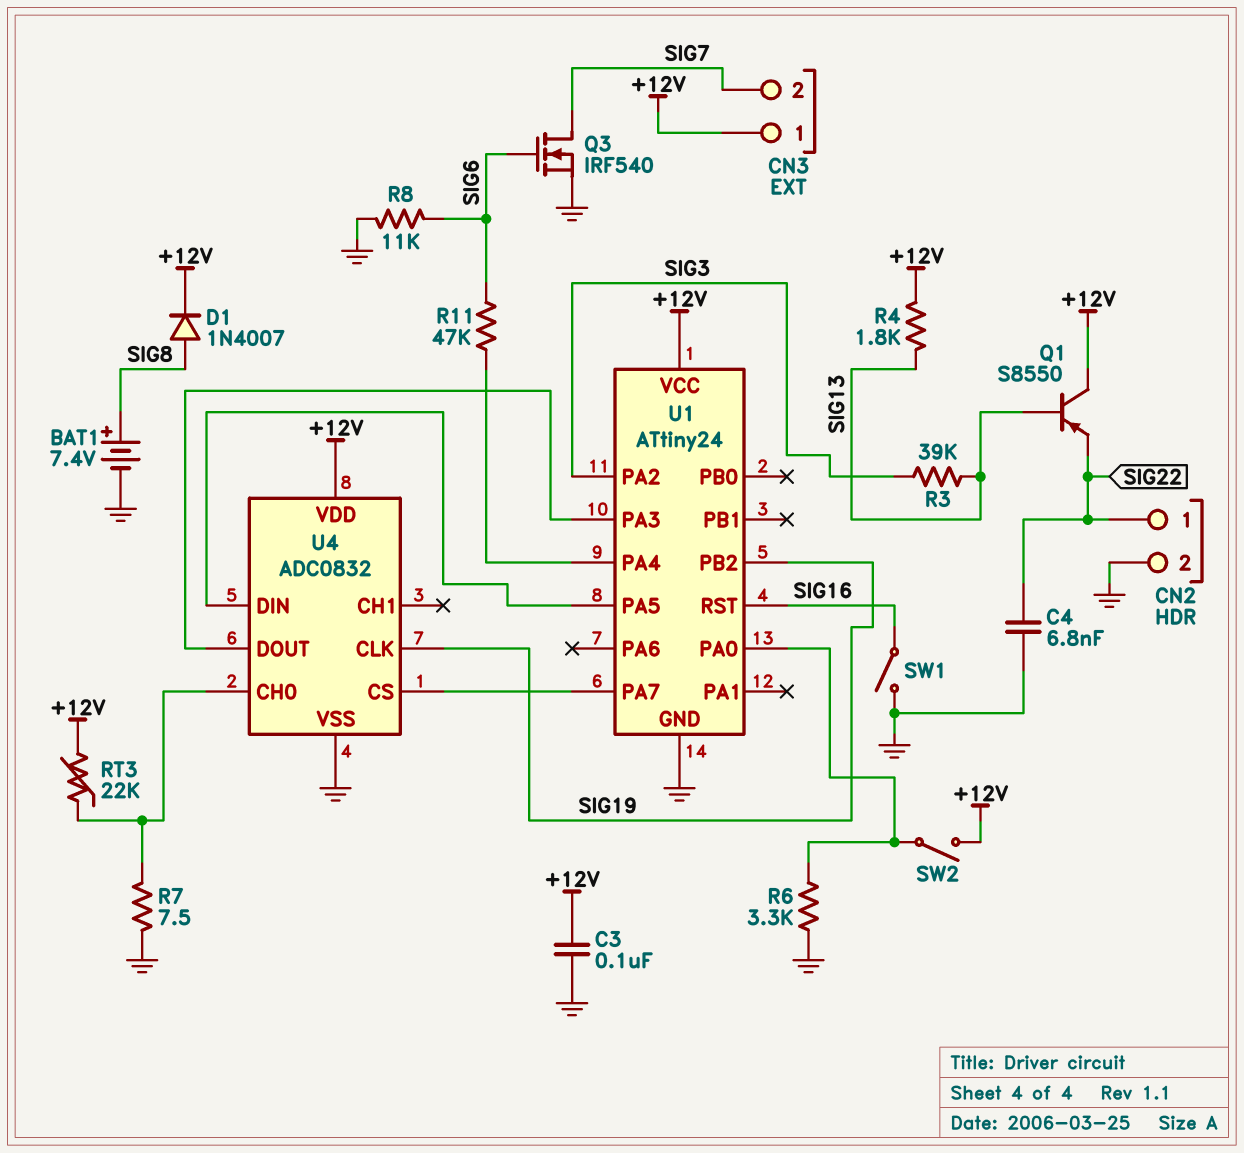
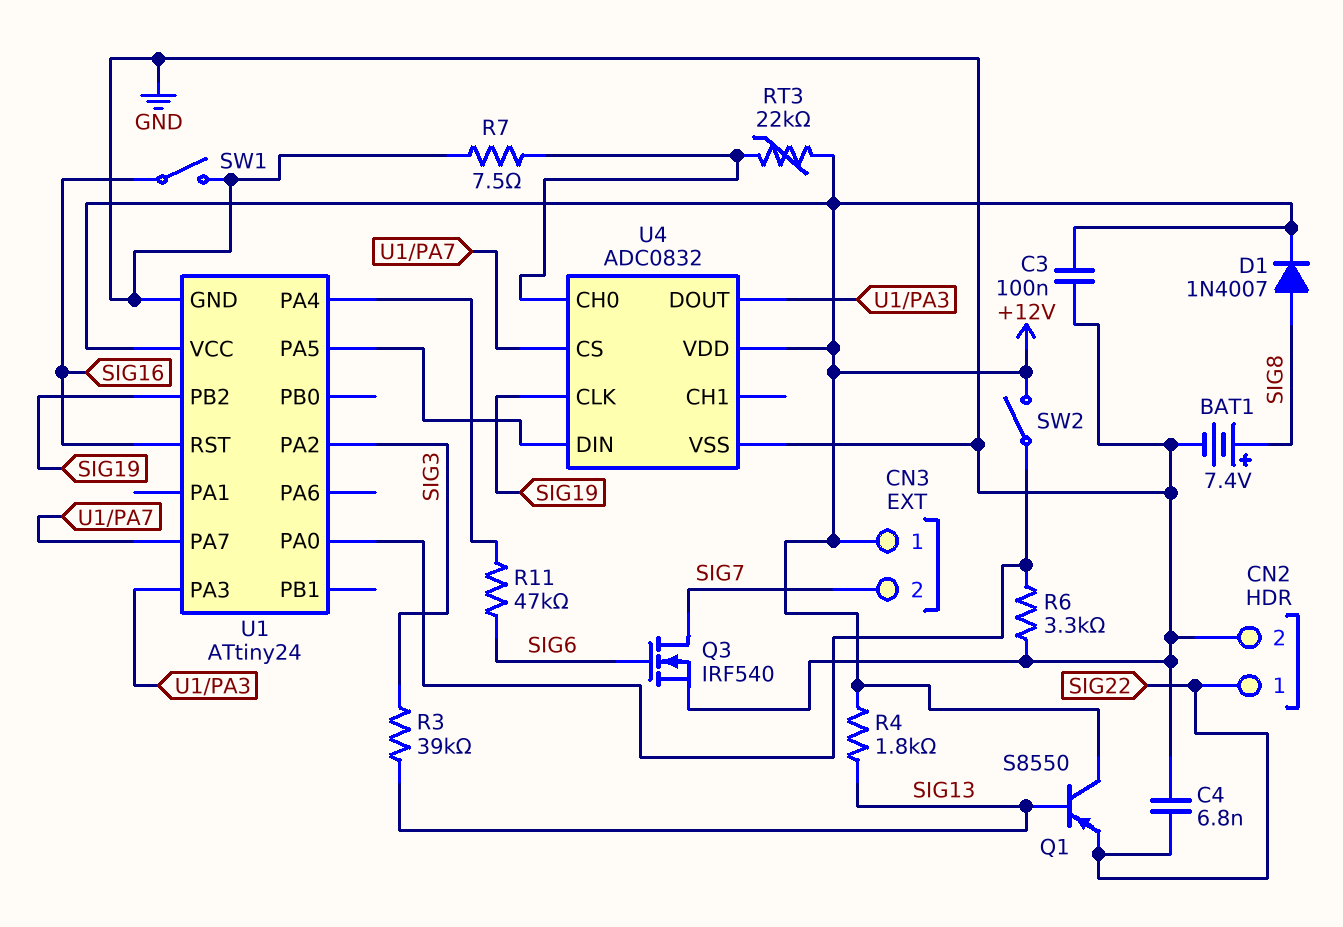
R8: 11k (GND, SIG6) -> none

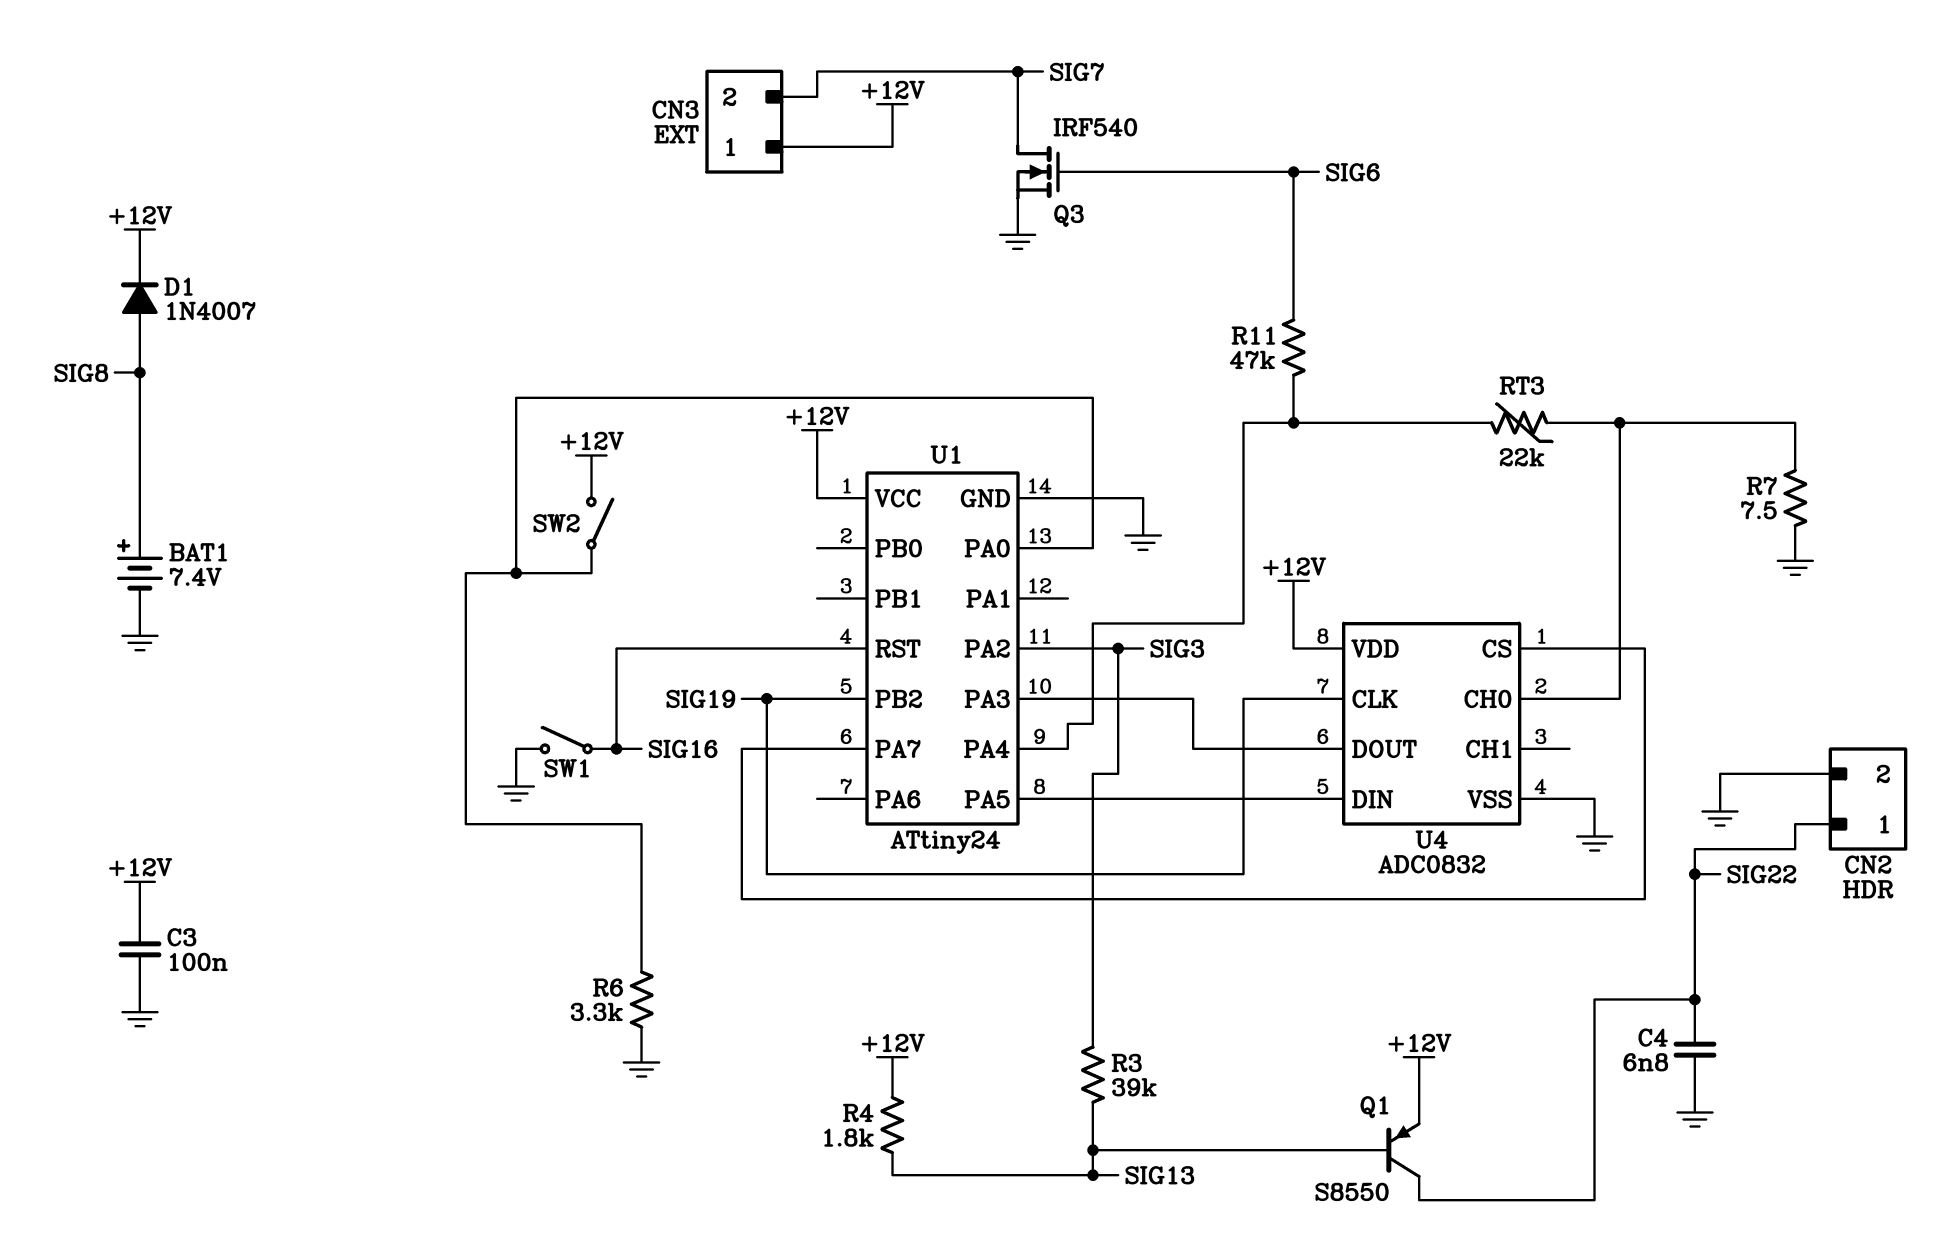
Q1: PNP S8550 (B SIG13, C +12V, E SIG22) -> PNP S8550 (B SIG13, C SIG22, E +12V)
RT3: 22k (+12V, U4/CH0) -> 22k (U1/PA4, U4/CH0)

